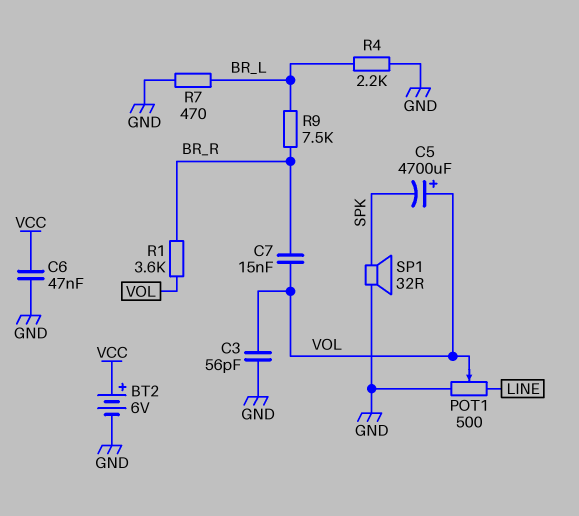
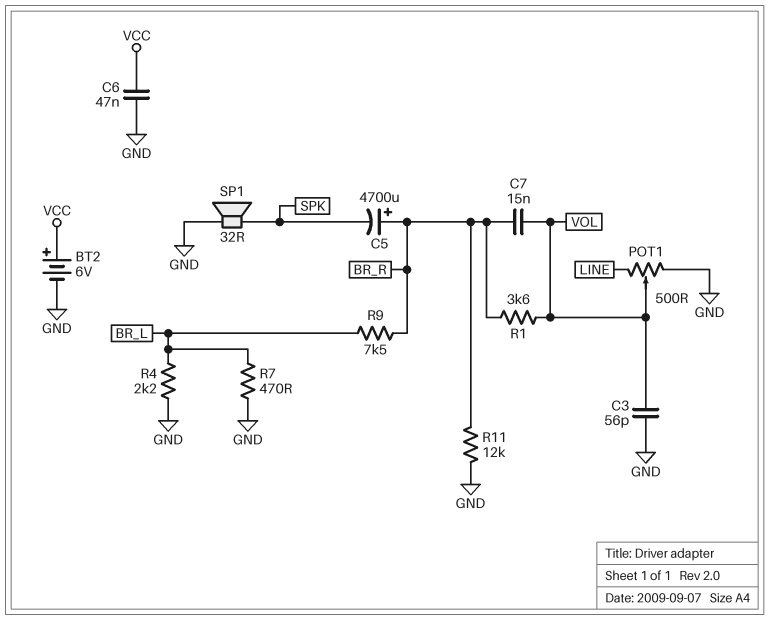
C5: 4700uF (plus VOL, minus SPK) -> 4700uF (plus BR_R, minus SPK)
R11: none -> 12k (BR_R, GND)

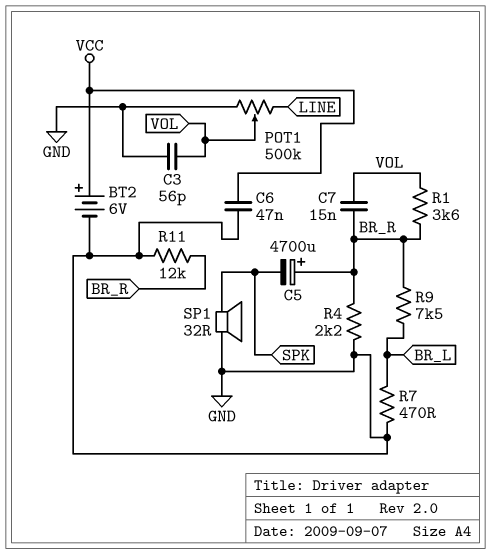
POT1: 500 (GND, LINE, wiper VOL) -> 500k (GND, LINE, wiper VOL)
R4: 2.2k (BR_L, GND) -> 2.2k (BR_R, GND)

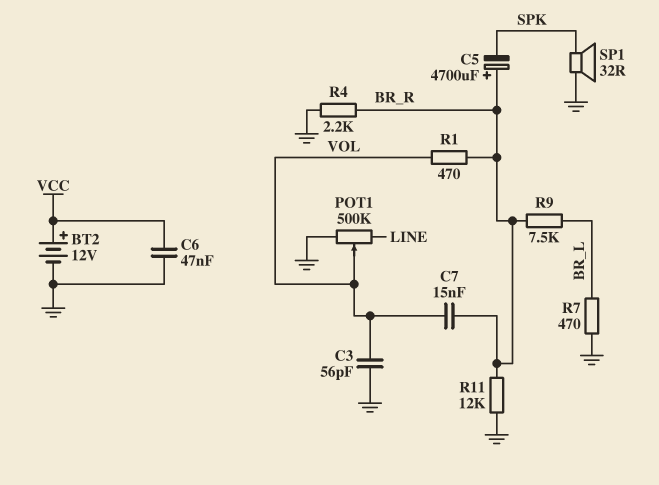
BT2: 6V (plus VCC, minus GND) -> 12V (plus VCC, minus GND)
R1: 3.6k (BR_R, VOL) -> 470 (BR_R, VOL)

